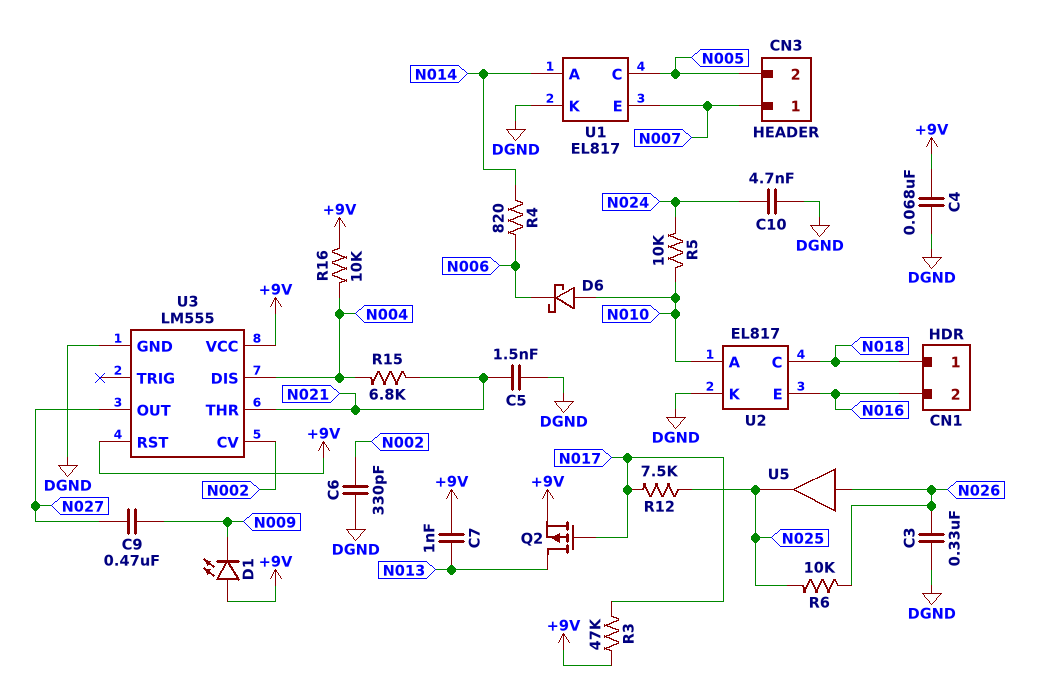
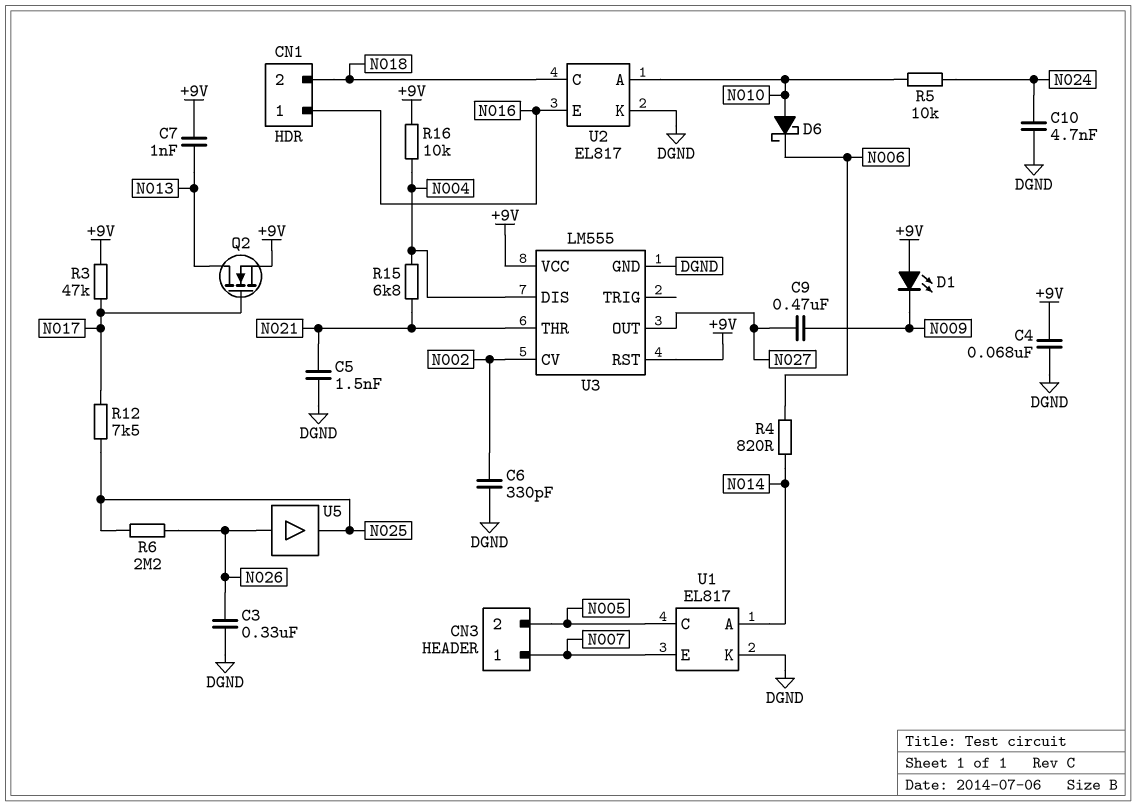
CN1 pin 1: N018 -> N016
CN1 pin 2: N016 -> N018
Q2: PMOS (G N017, D N013, S +9V) -> NMOS (G N017, D N013, S +9V)
R6: 10k (N025, N026) -> 2.2M (N025, N026)

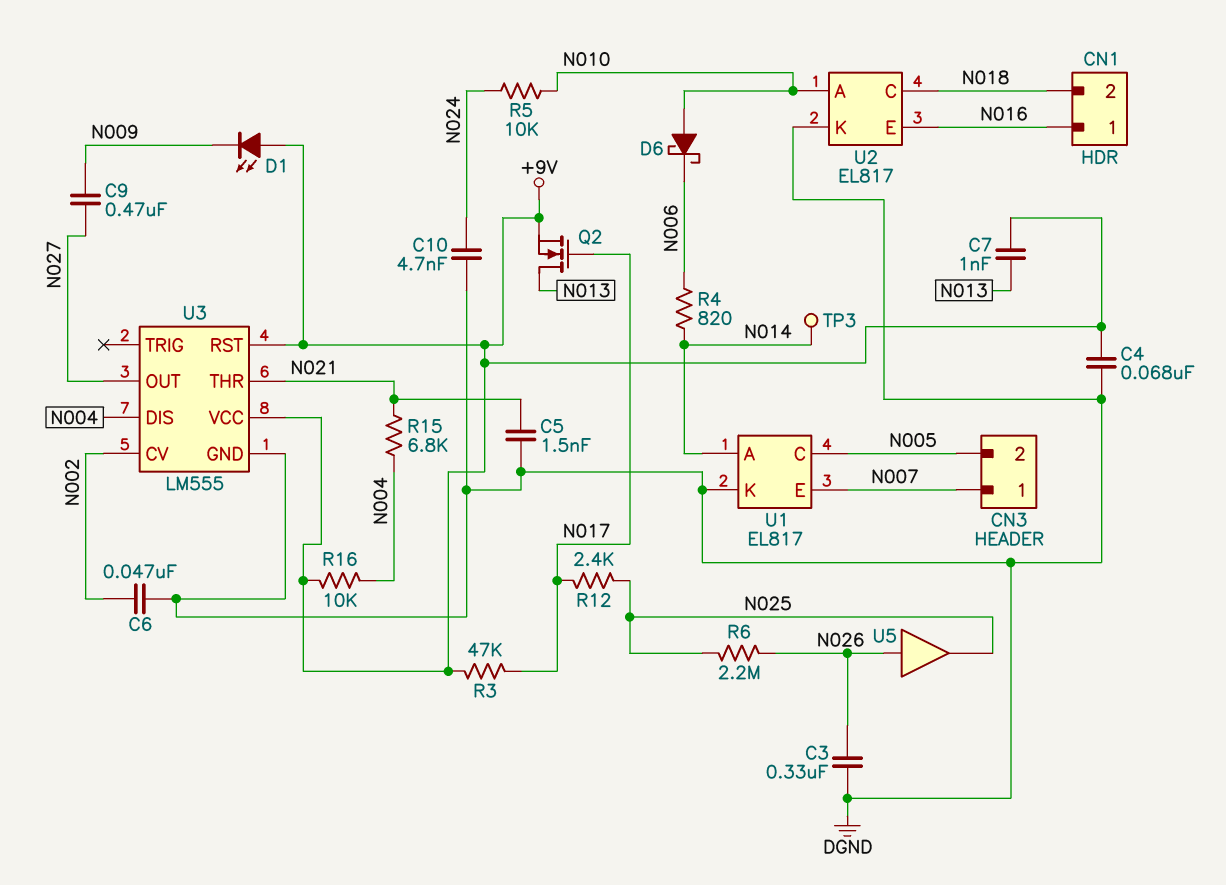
C6: 330pF (DGND, N002) -> 47nF (DGND, N002)
R12: 7.5k (N017, N025) -> 2.4k (N017, N025)
TP3: none -> test point (N014)

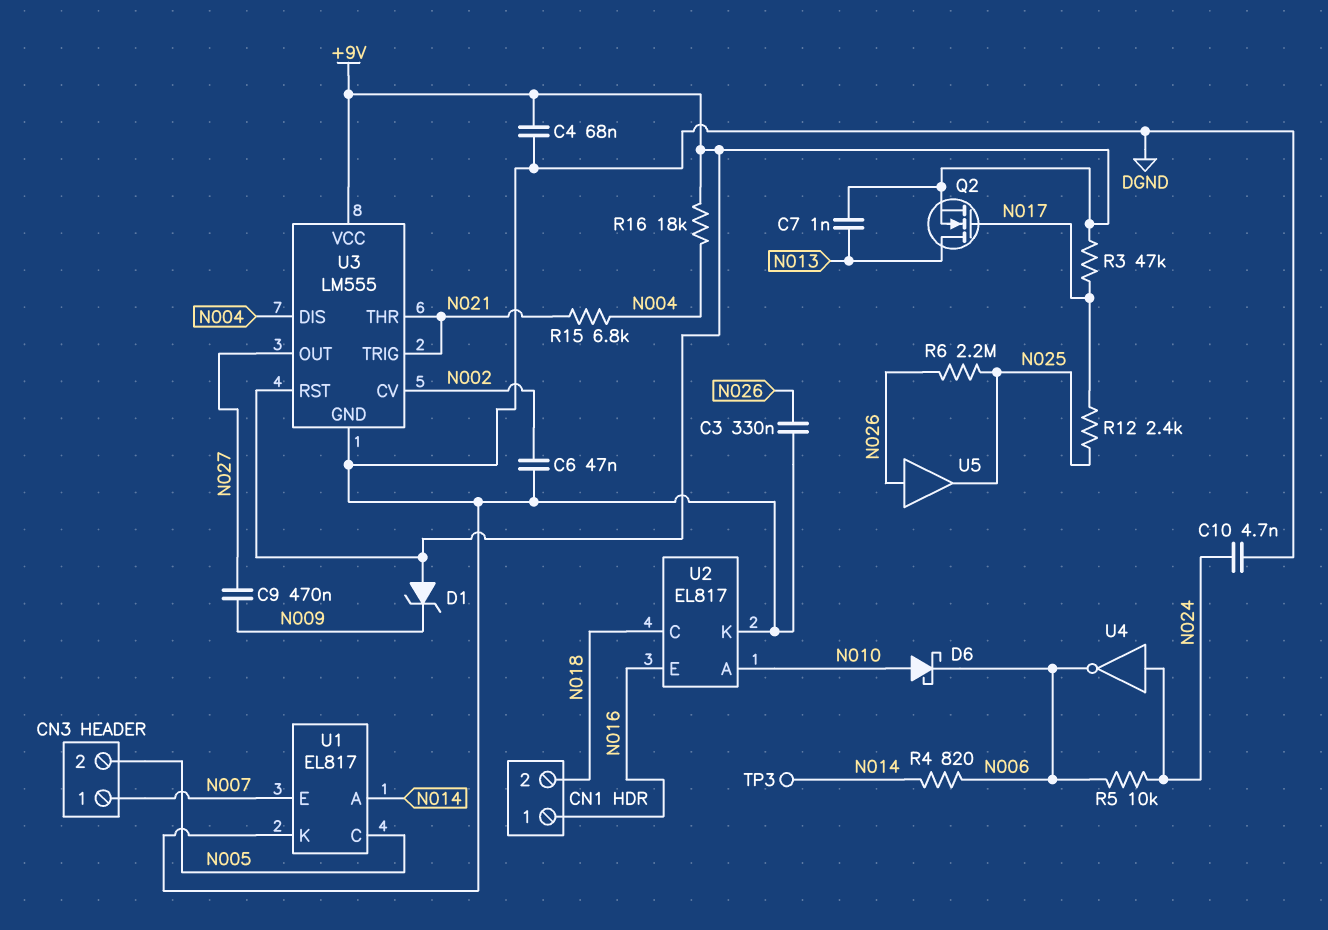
C5: 1.5nF (DGND, N021) -> none
D1: LED (A +9V, K N009) -> zener (A +9V, K N009)
R5: 10k (N010, N024) -> 10k (N006, N024)
R16: 10k (+9V, N004) -> 18k (+9V, N004)
U3 pin TRIG: none -> N021
U4: none -> NOT (in N024, out N006)

